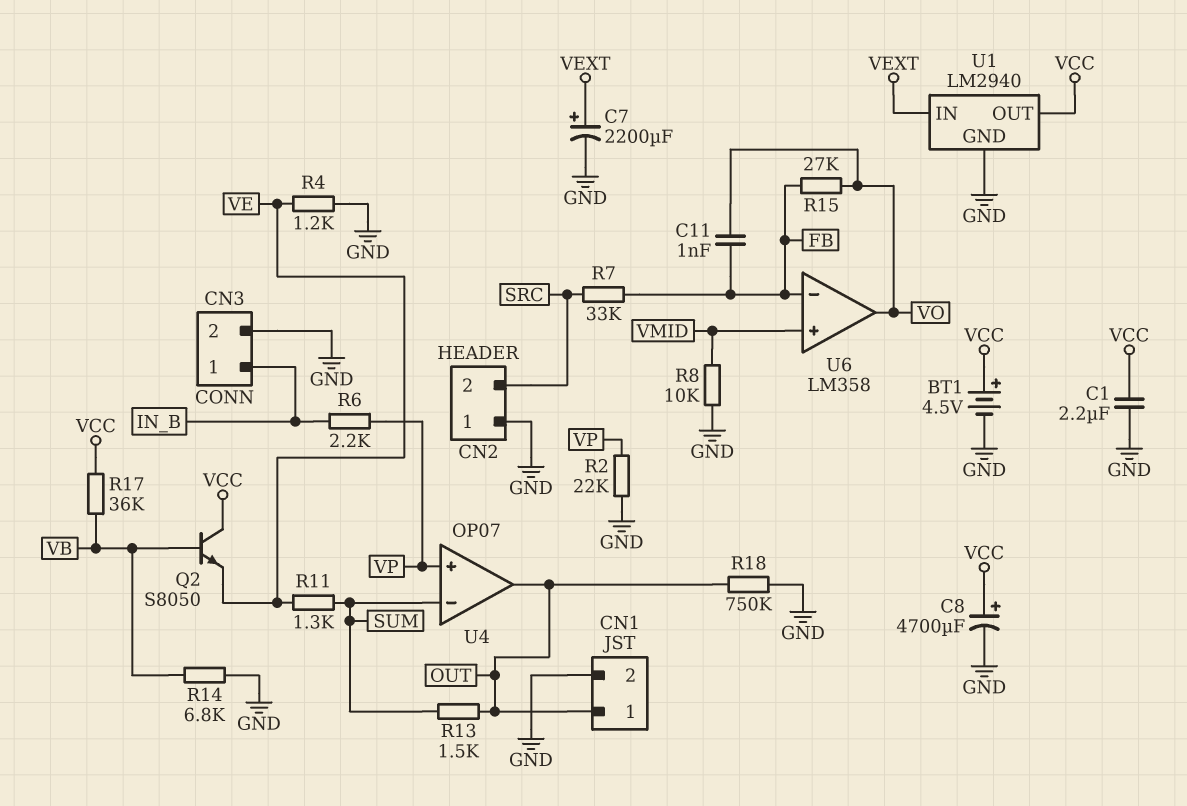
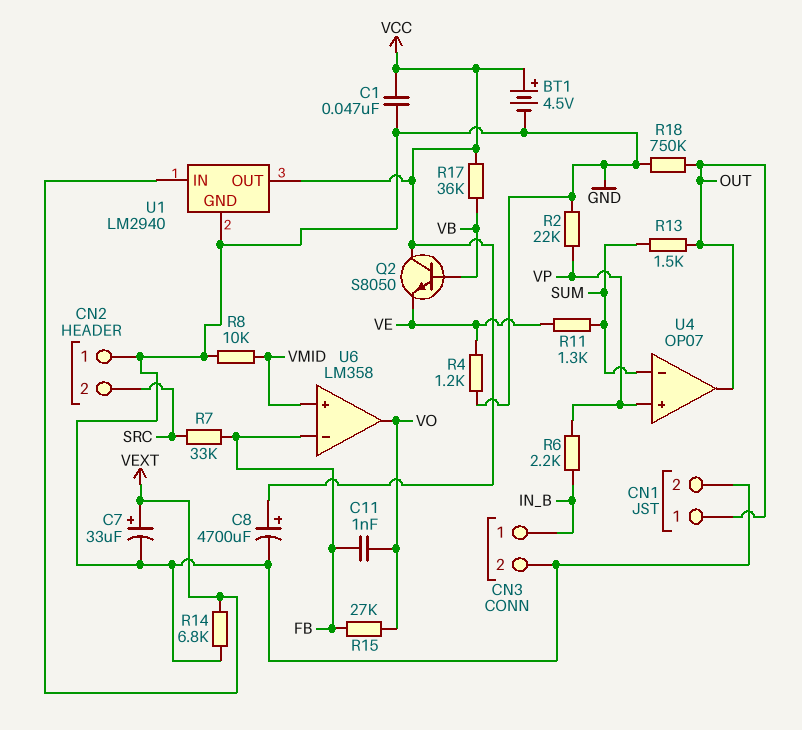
C1: 2.2uF (GND, VCC) -> 47nF (GND, VCC)
C7: 2200uF (plus VEXT, minus GND) -> 33uF (plus VEXT, minus GND)
R14: 6.8k (GND, VB) -> 6.8k (GND, VEXT)

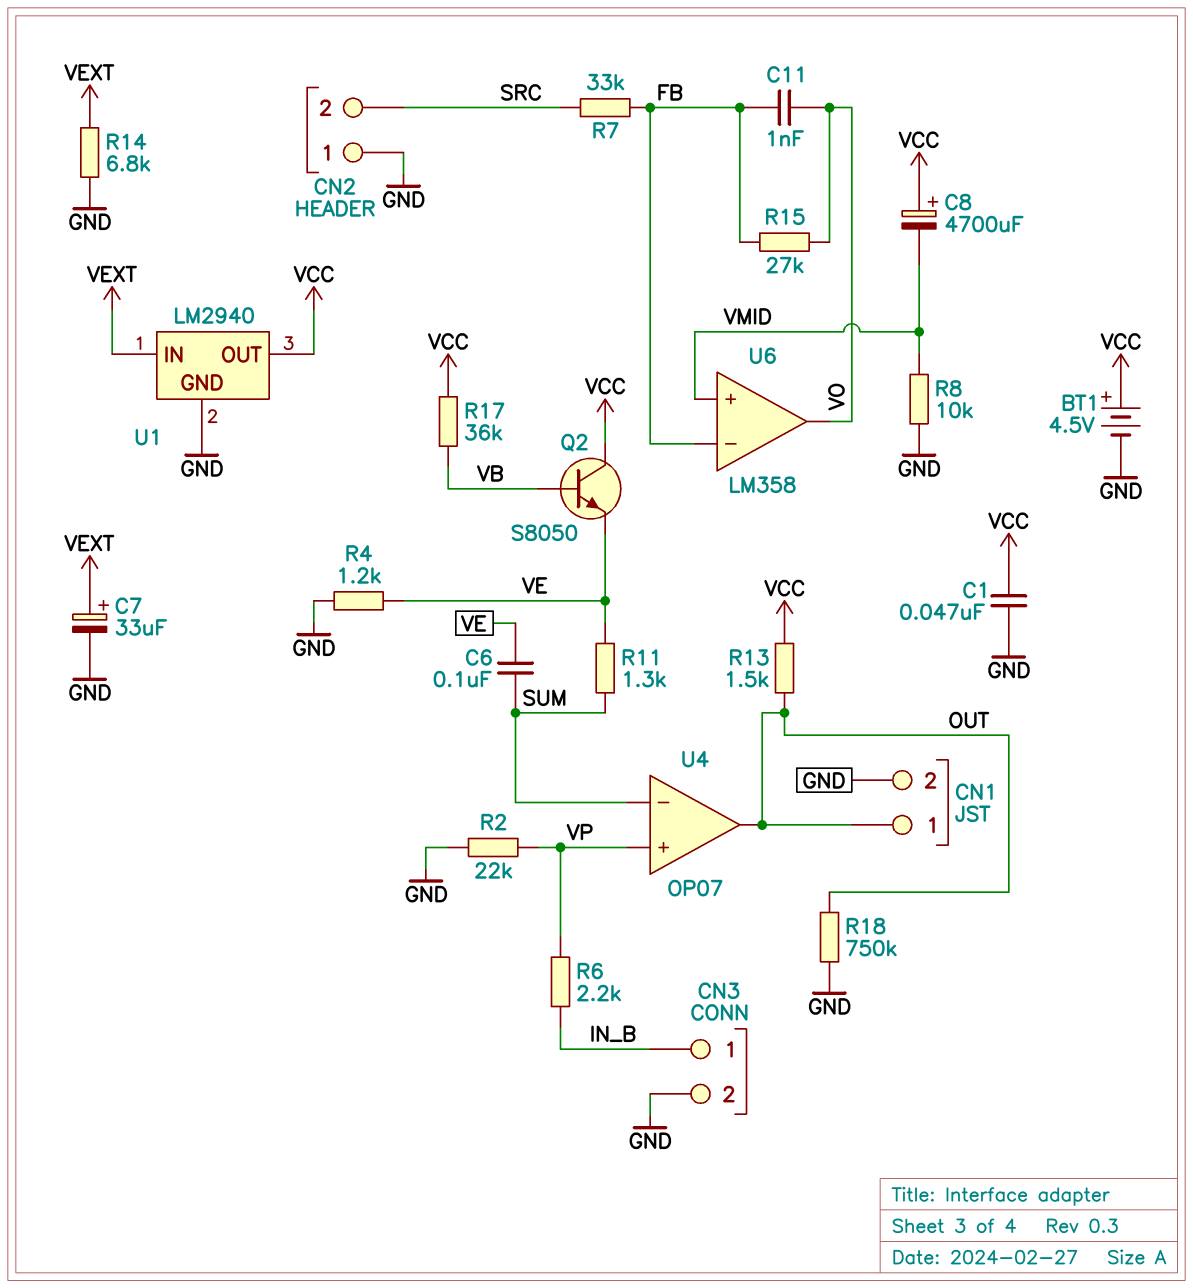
C6: none -> 100nF (SUM, VE)
C8: 4700uF (plus VCC, minus GND) -> 4700uF (plus VCC, minus VMID)
R13: 1.5k (OUT, SUM) -> 1.5k (OUT, VCC)

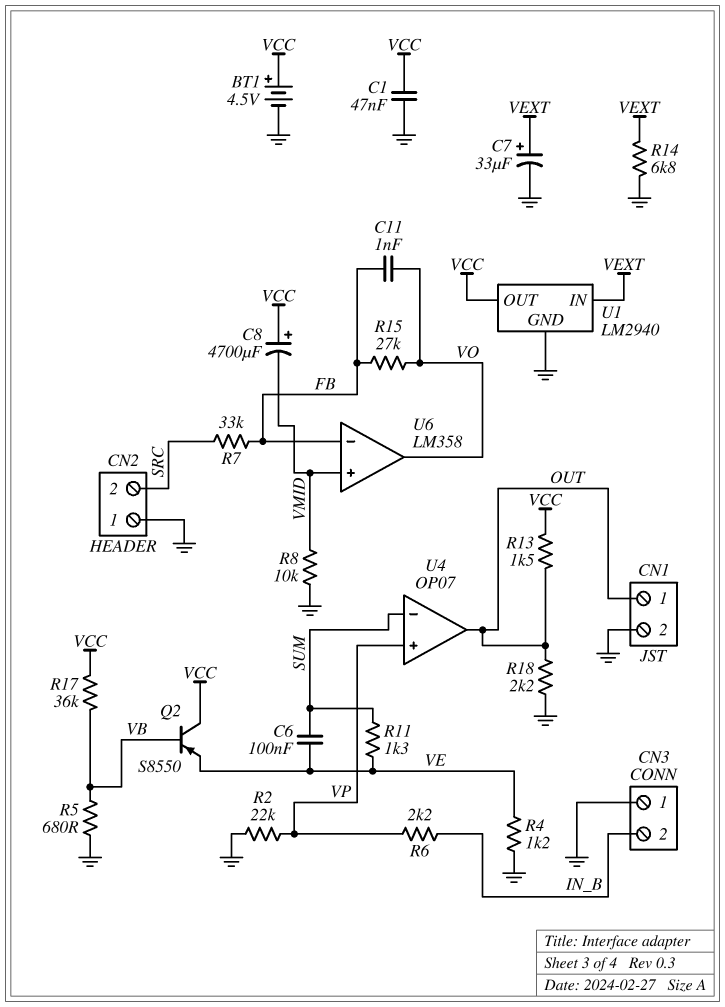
CN3 pin 1: IN_B -> GND
CN3 pin 2: GND -> IN_B
Q2: NPN S8050 (B VB, C VCC, E VE) -> PNP S8550 (B VB, C VCC, E VE)
R5: none -> 680 (GND, VB)
R18: 750k (GND, OUT) -> 2.2k (GND, OUT)

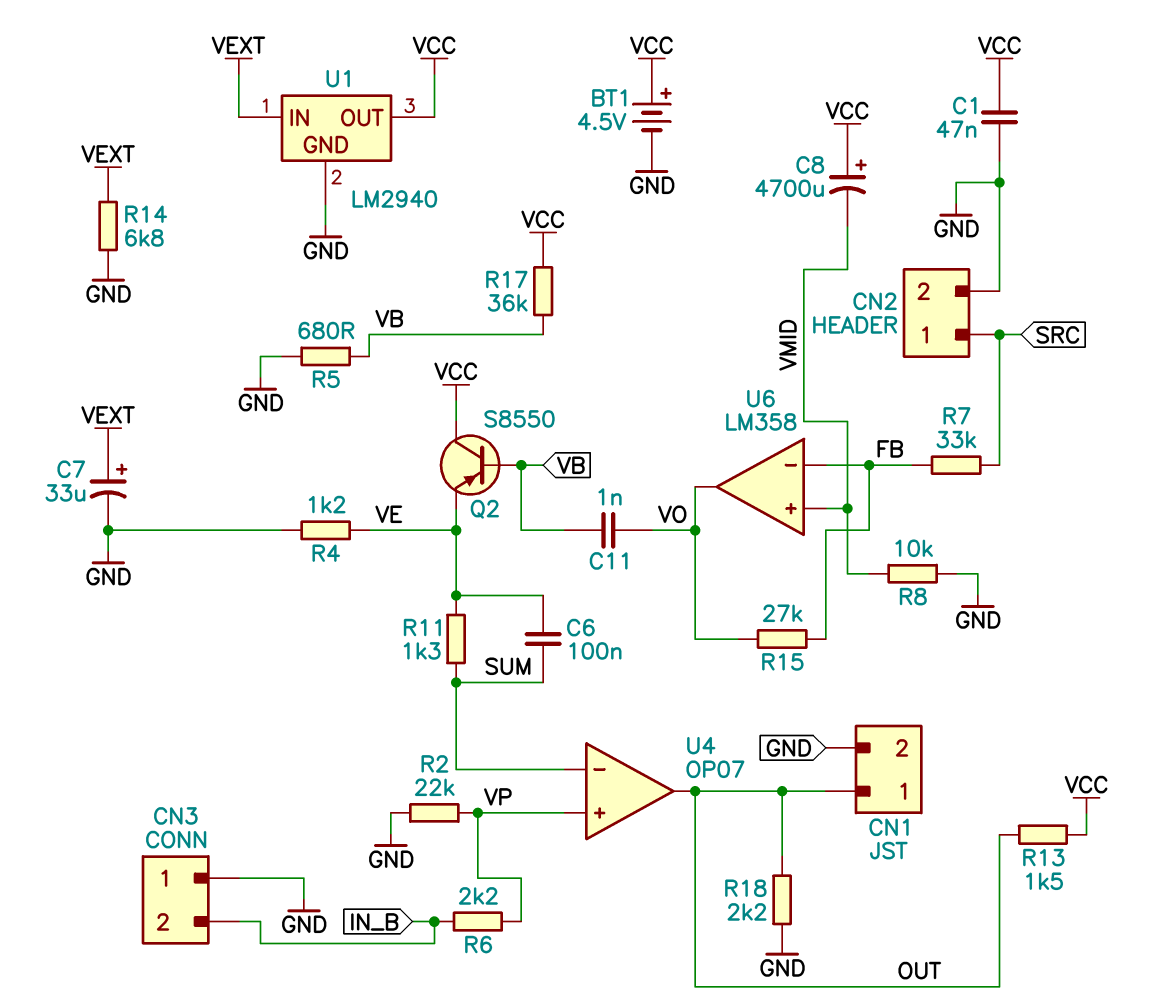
C11: 1nF (FB, VO) -> 1nF (VB, VO)
CN2 pin 1: GND -> SRC
CN2 pin 2: SRC -> GND

